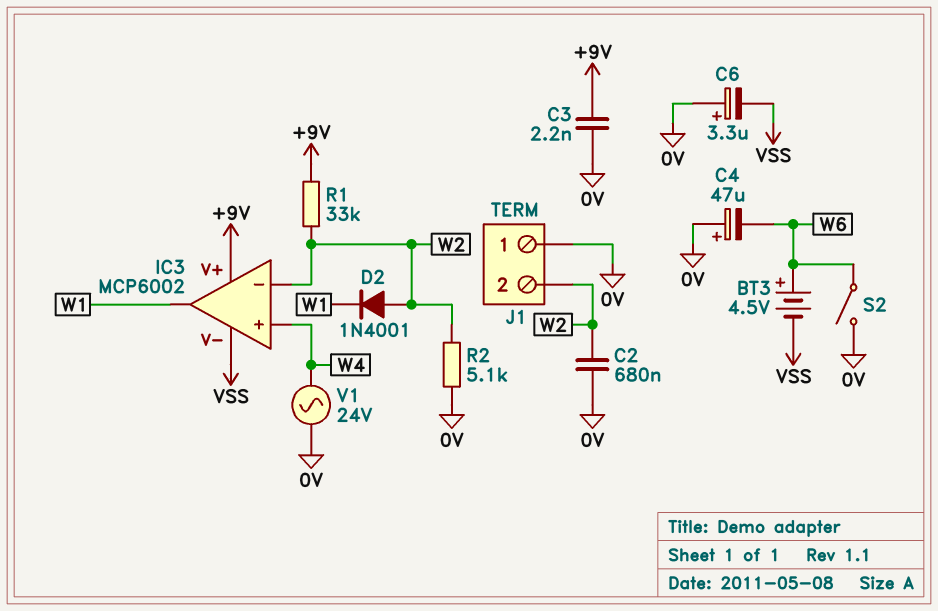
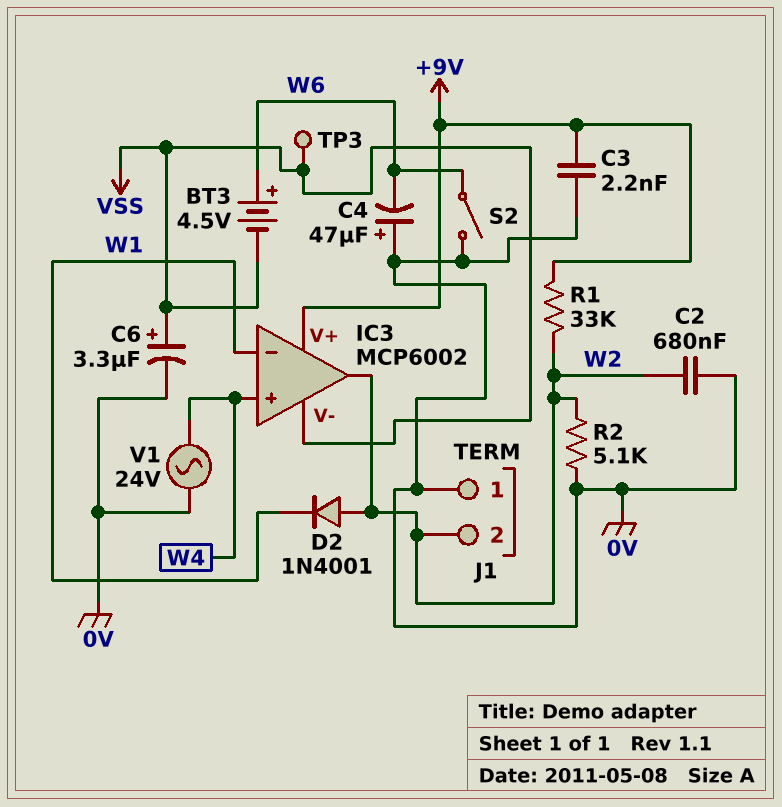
C6: 3.3uF (plus 0V, minus VSS) -> 3.3uF (plus VSS, minus 0V)
IC3 pin in-: W2 -> W1
IC3 pin out: W1 -> W2
TP3: none -> test point (VSS)

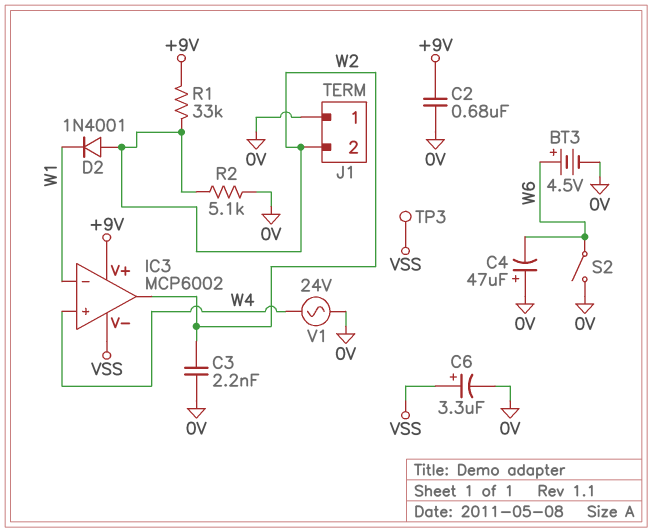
BT3: 4.5V (plus W6, minus VSS) -> 4.5V (plus W6, minus 0V)
C2: 680nF (0V, W2) -> 680nF (+9V, 0V)
C3: 2.2nF (+9V, 0V) -> 2.2nF (0V, W2)

